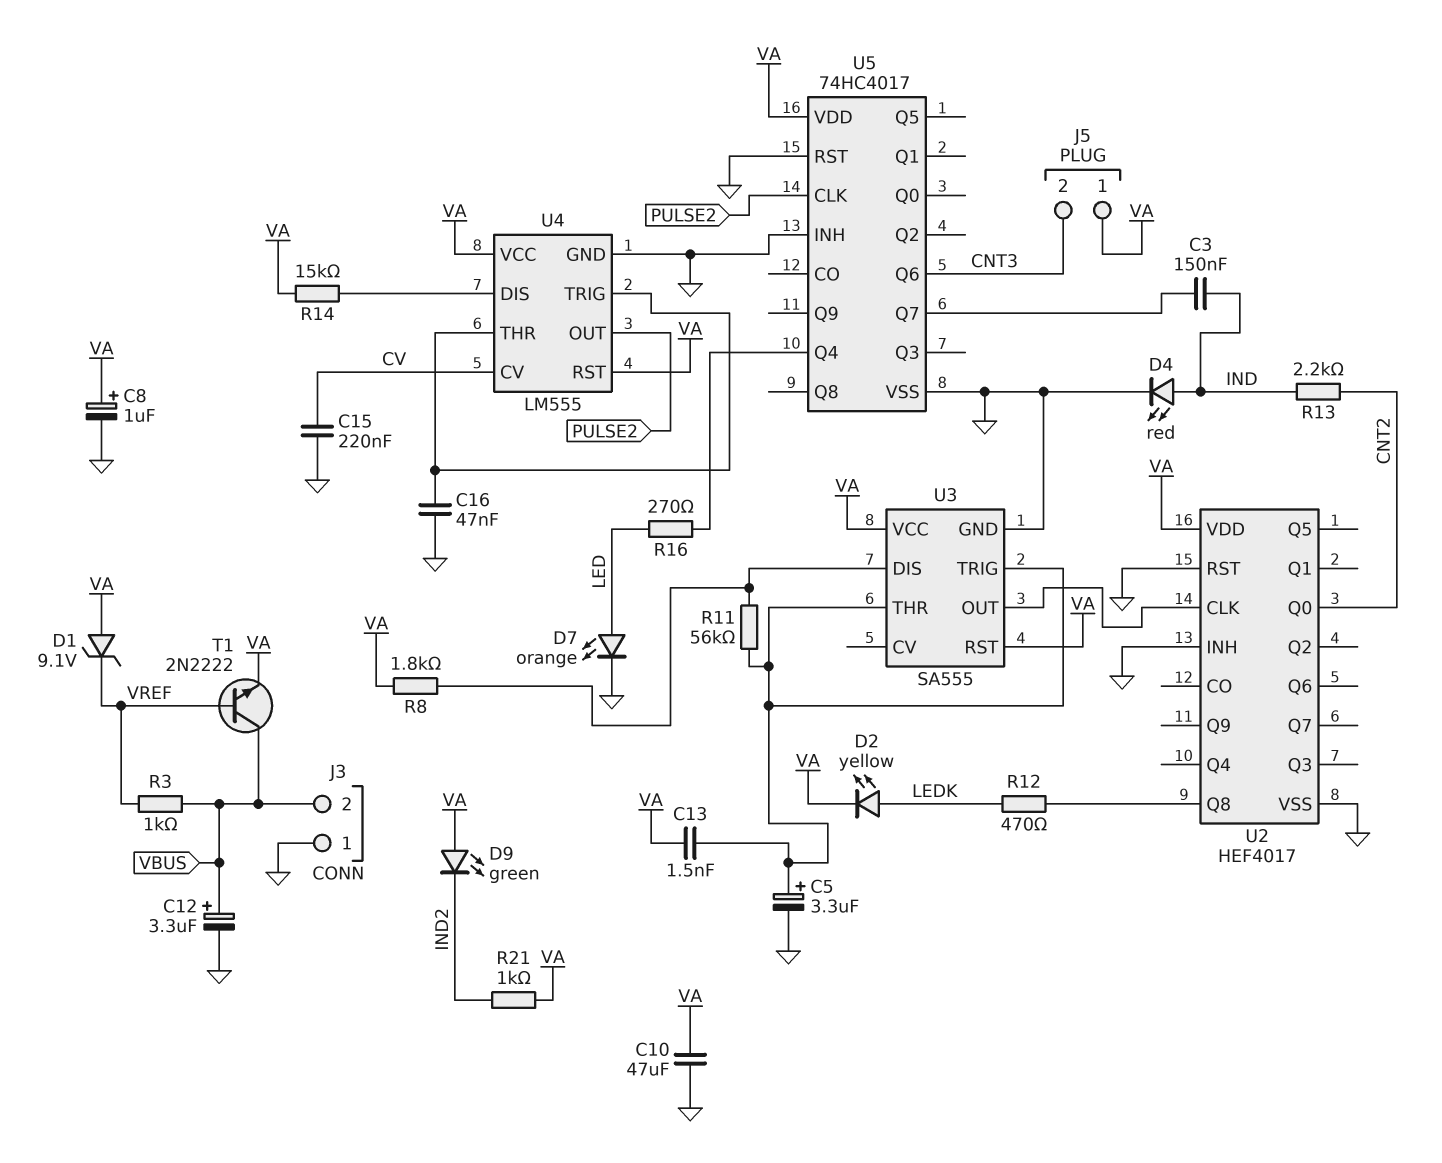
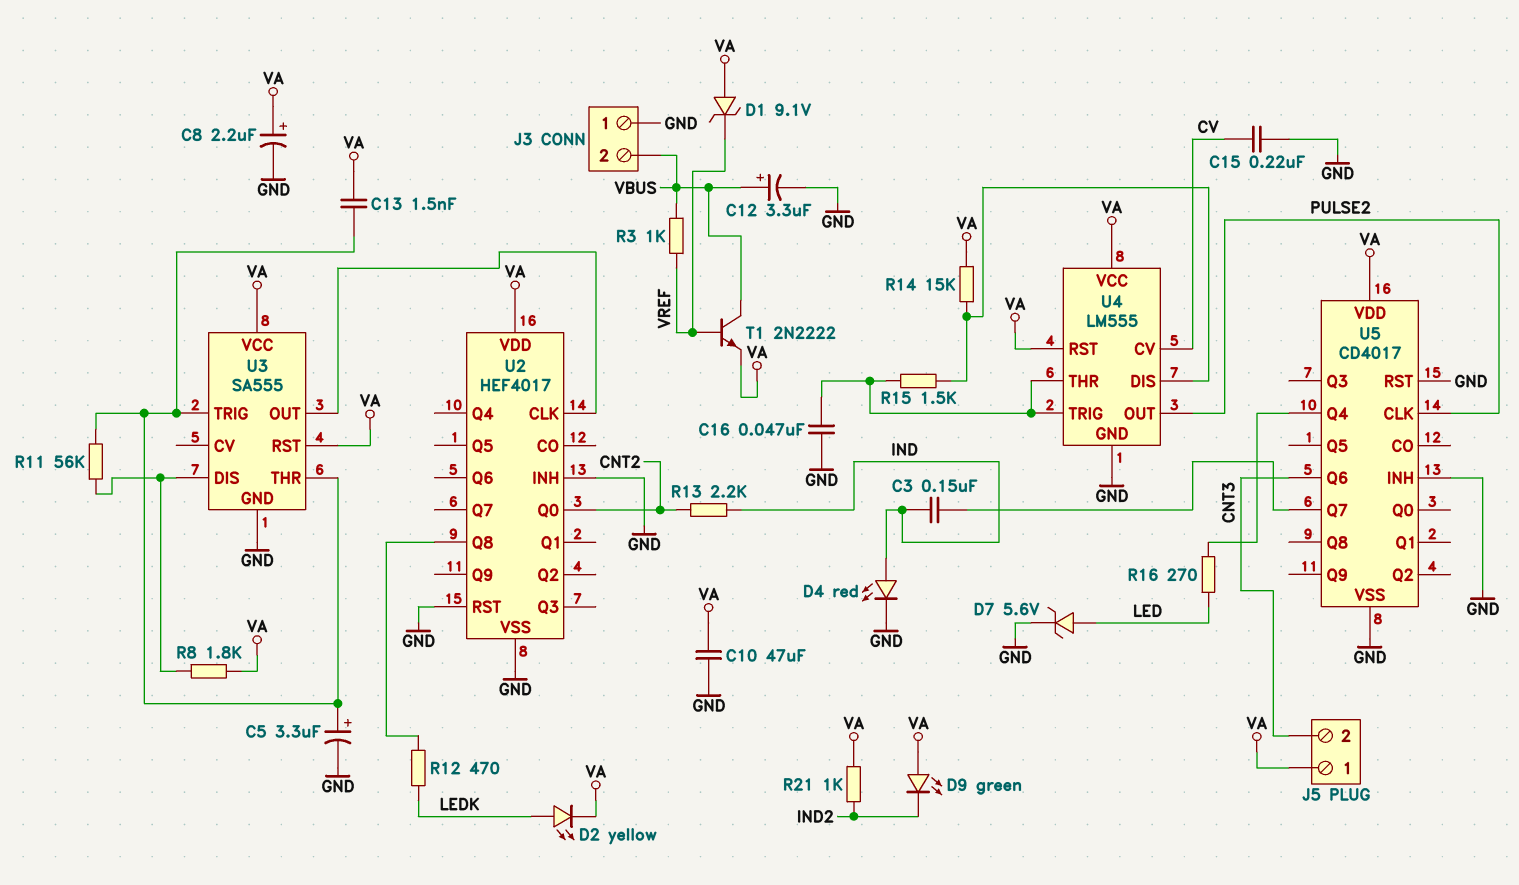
C8: 1uF (plus VA, minus GND) -> 2.2uF (plus VA, minus GND)
D7: LED orange (A LED, K GND) -> zener 5.6V (A LED, K GND)
R15: none -> 1.5k (U4/DIS, U4/THR)
U5: 74HC4017 -> CD4017

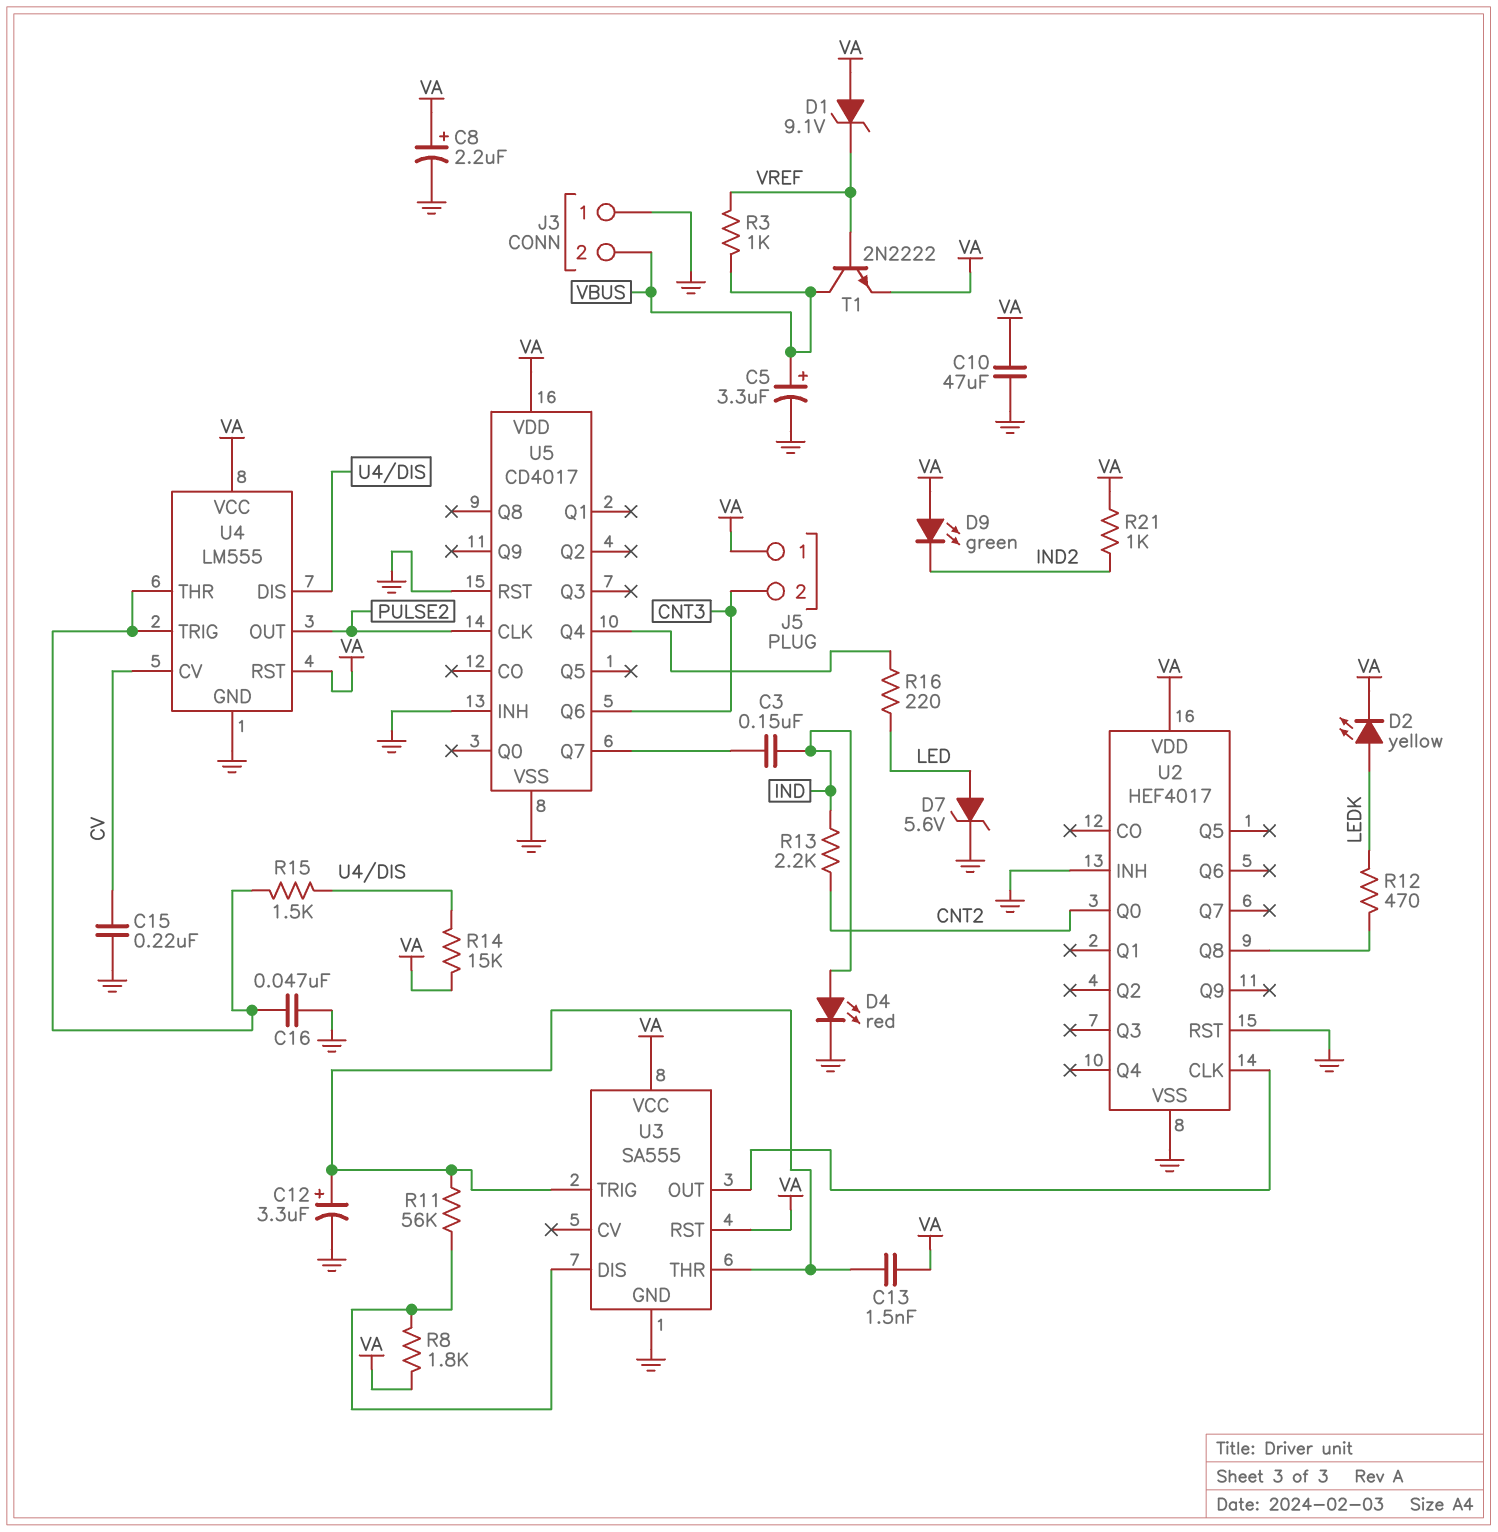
C5: 3.3uF (plus U3/THR, minus GND) -> 3.3uF (plus VBUS, minus GND)
C12: 3.3uF (plus VBUS, minus GND) -> 3.3uF (plus U3/THR, minus GND)
R16: 270 (LED, U5/Q4) -> 220 (LED, U5/Q4)

